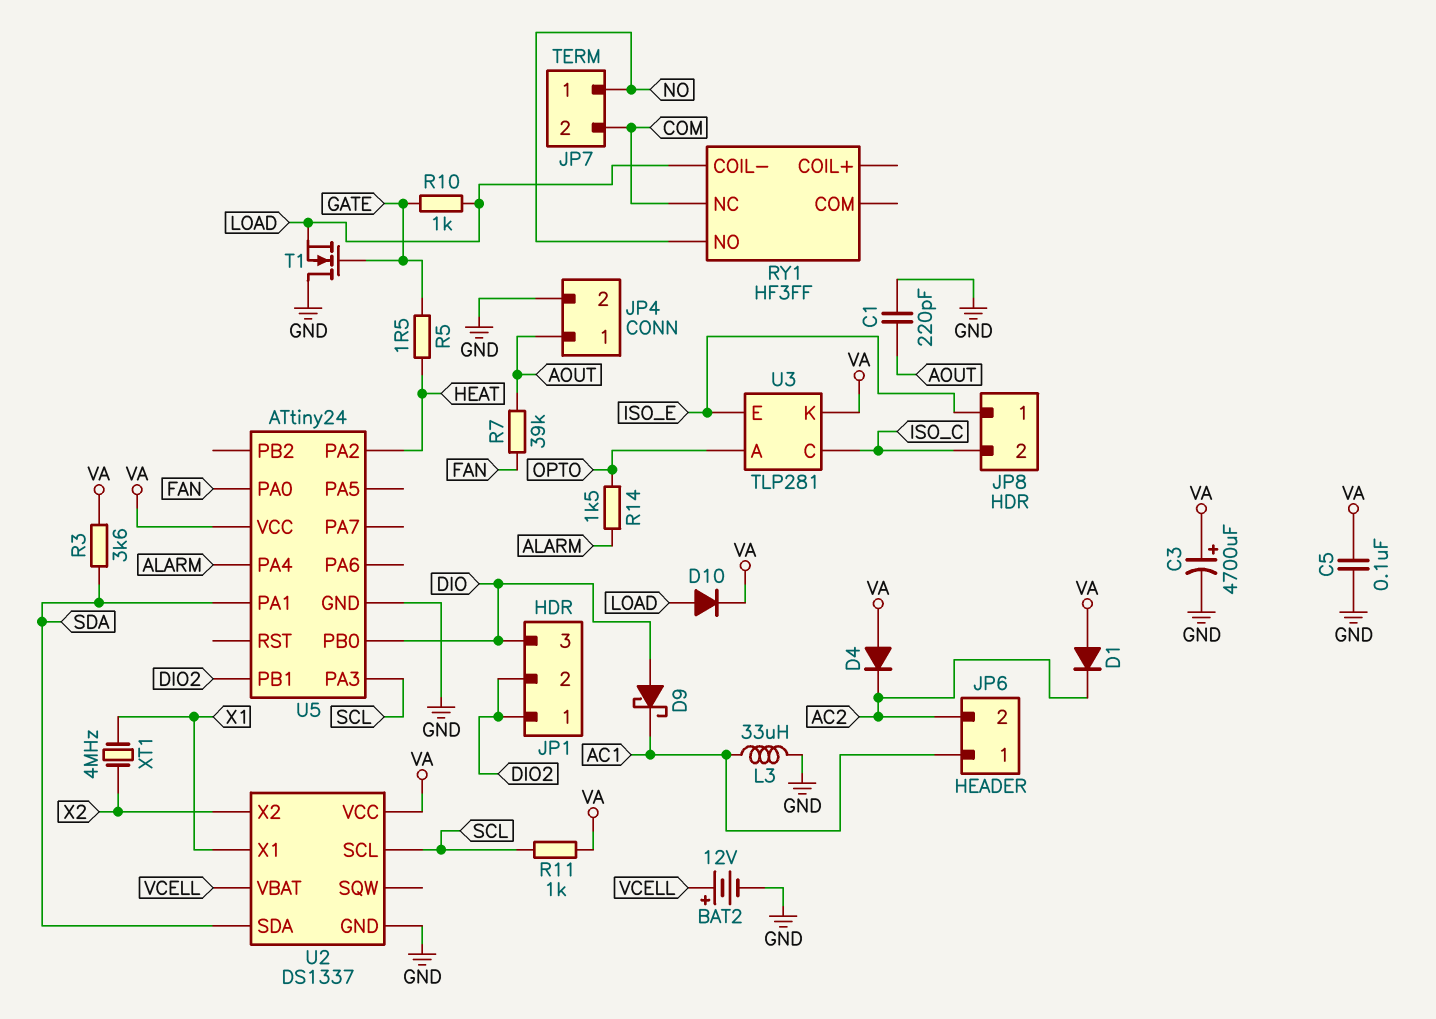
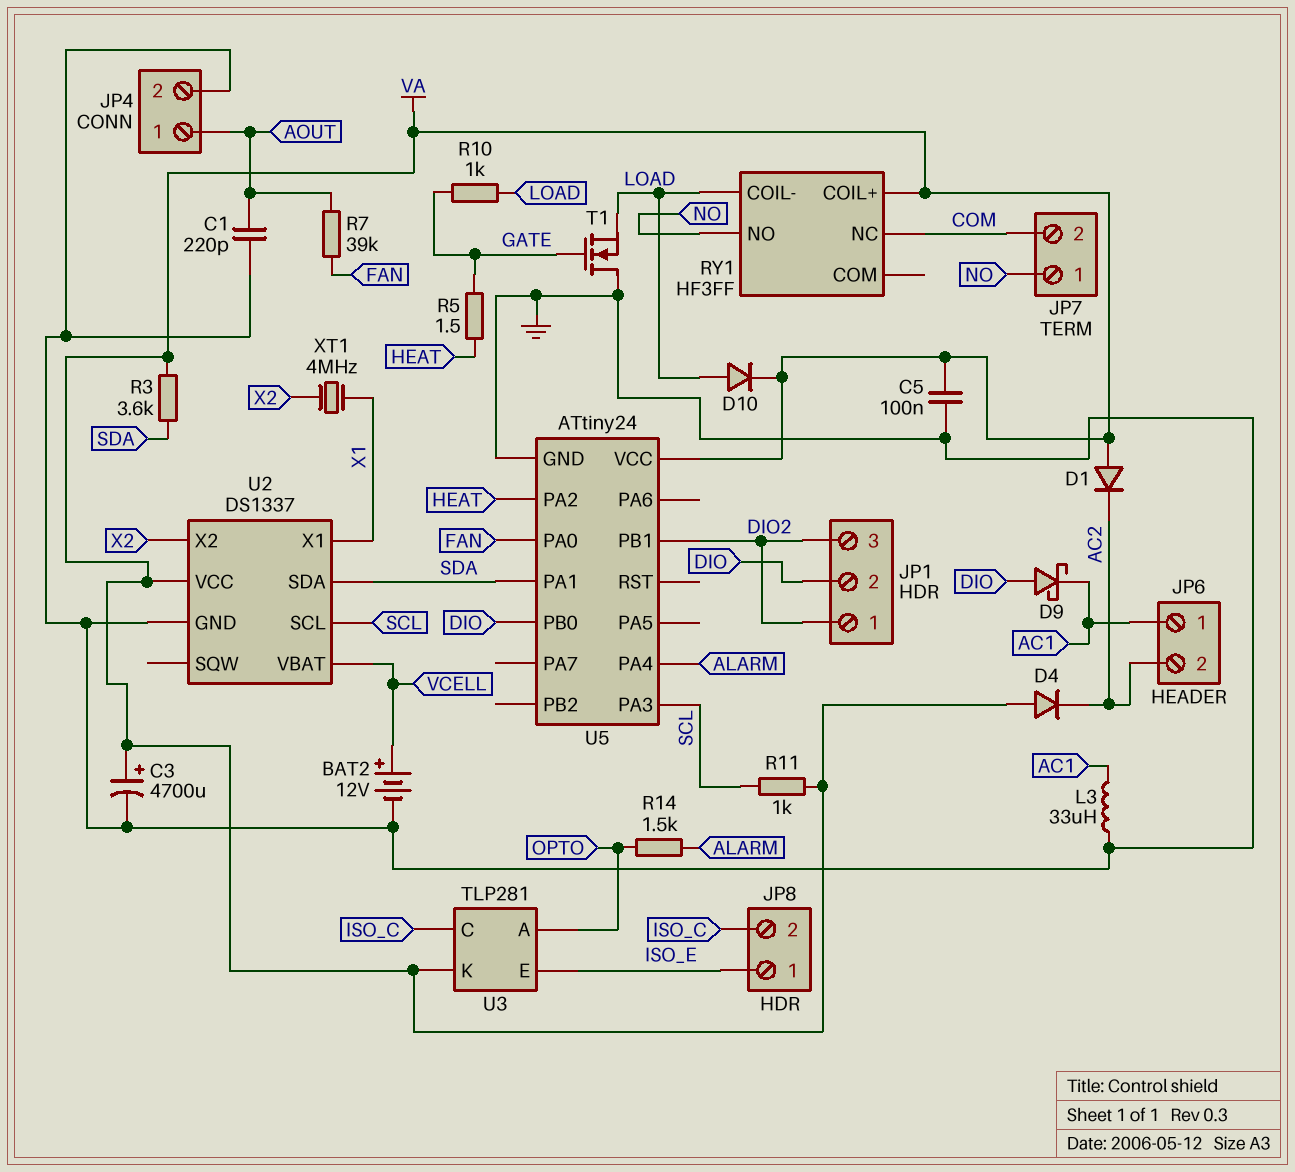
JP1 pin 2: DIO2 -> DIO
JP1 pin 3: DIO -> DIO2
RY1 pin COIL+: none -> VA

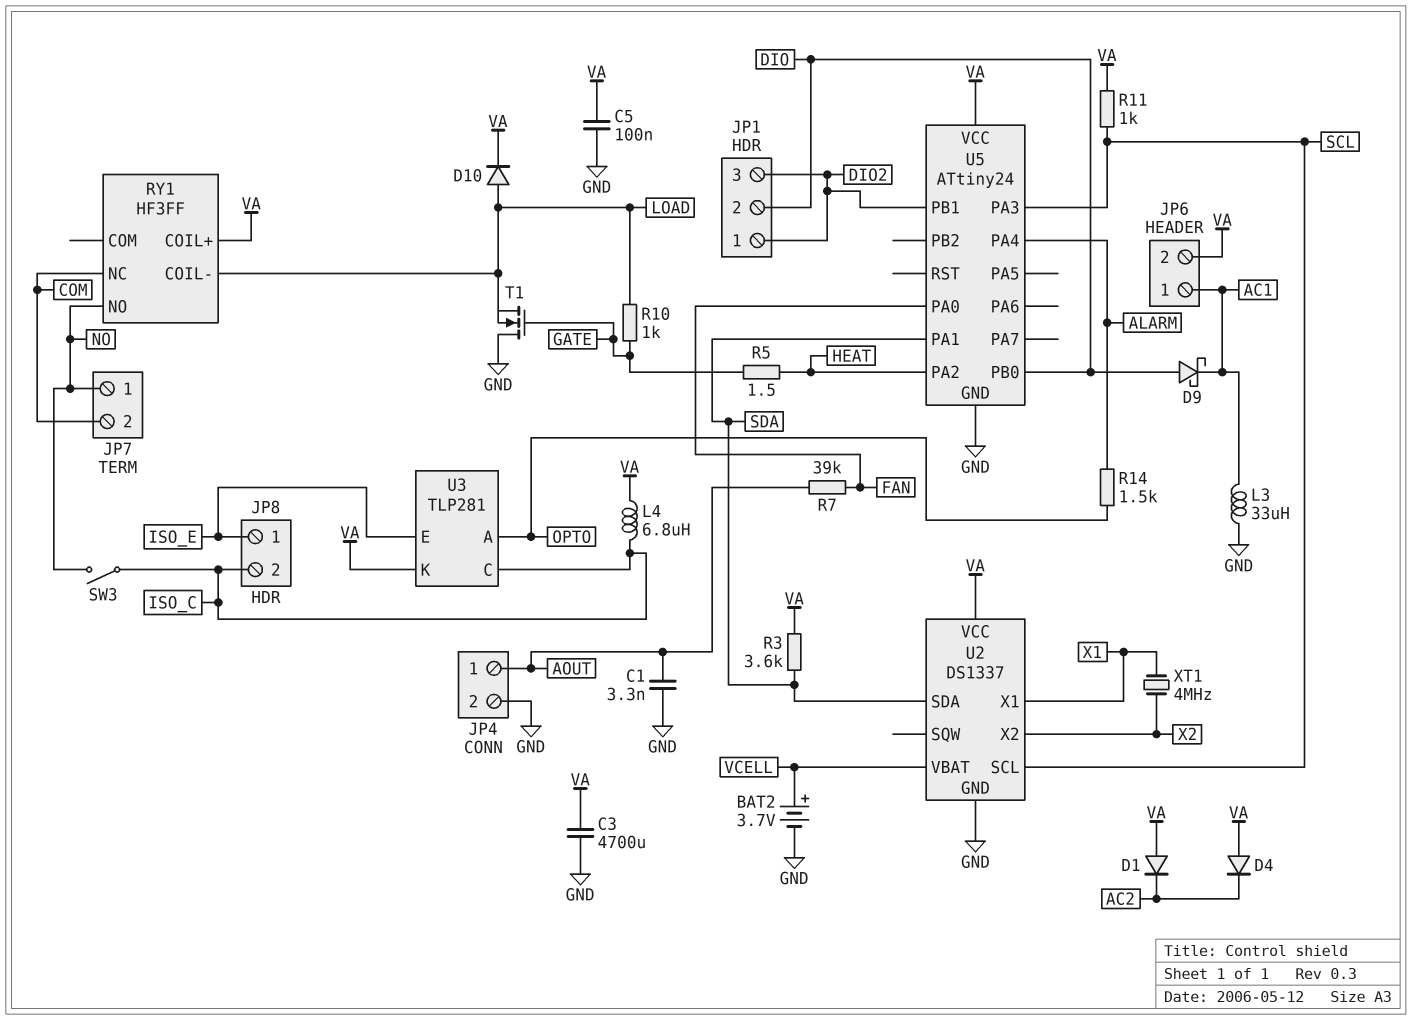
BAT2: 12V (plus VCELL, minus GND) -> 3.7V (plus VCELL, minus GND)
C1: 220pF (AOUT, GND) -> 3.3nF (AOUT, GND)
C3: 4700uF (plus VA, minus GND) -> 4700uF (GND, VA)
JP6 pin 2: AC2 -> VA
L4: none -> 6.8uH (ISO_C, VA)
SW3: none -> switch (ISO_C, NO)

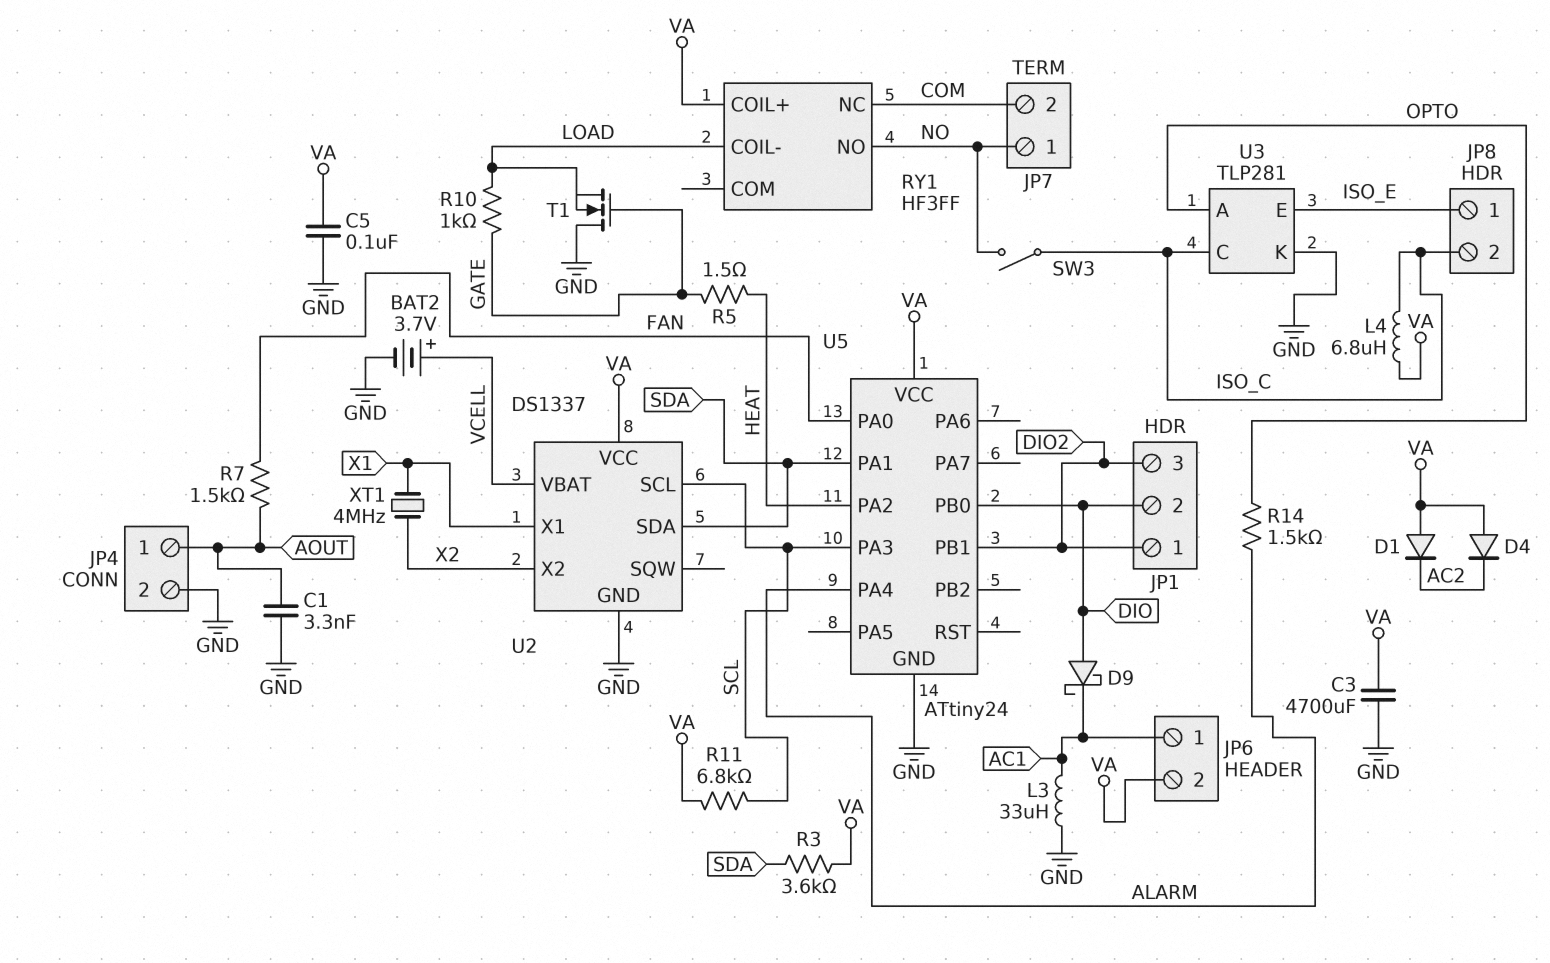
D10: diode (A LOAD, K VA) -> none
R7: 39k (AOUT, FAN) -> 1.5k (AOUT, FAN)
R11: 1k (SCL, VA) -> 6.8k (SCL, VA)
U3 pin K: VA -> GND

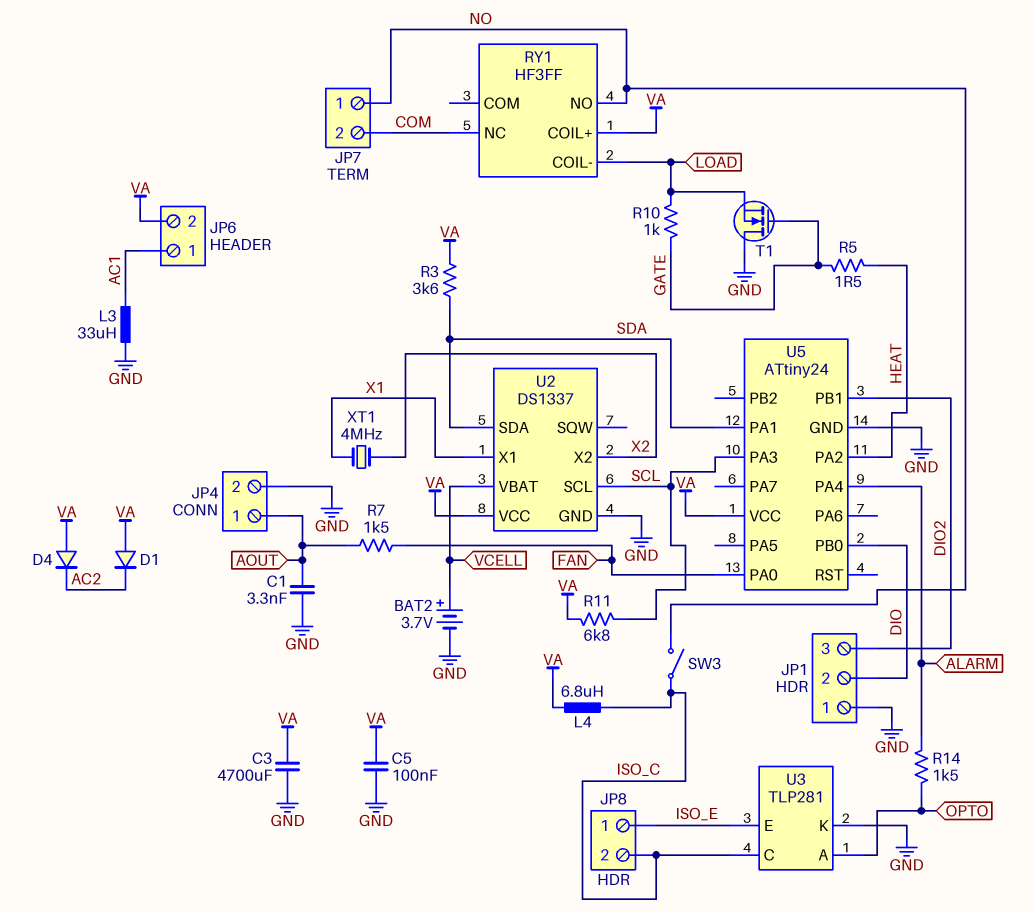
D9: schottky (A DIO, K AC1) -> none
JP1 pin 1: DIO2 -> GND

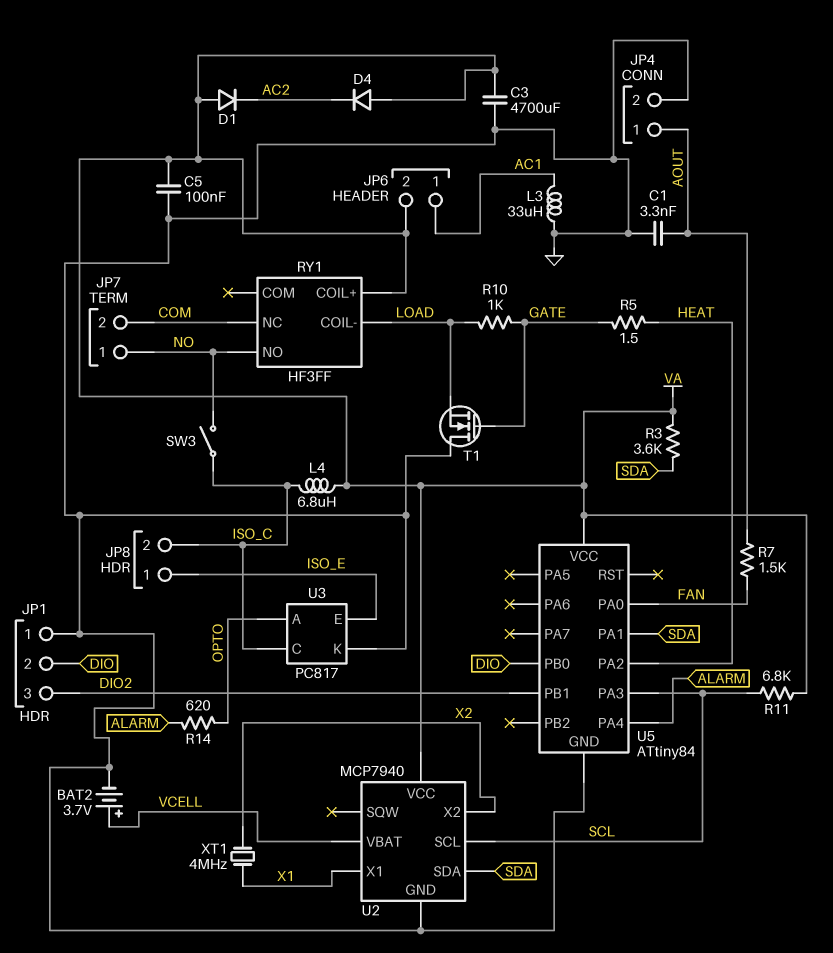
R14: 1.5k (ALARM, OPTO) -> 620 (ALARM, OPTO)
U2: DS1337 -> MCP7940
U3: TLP281 -> PC817
U5: ATtiny24 -> ATtiny84

